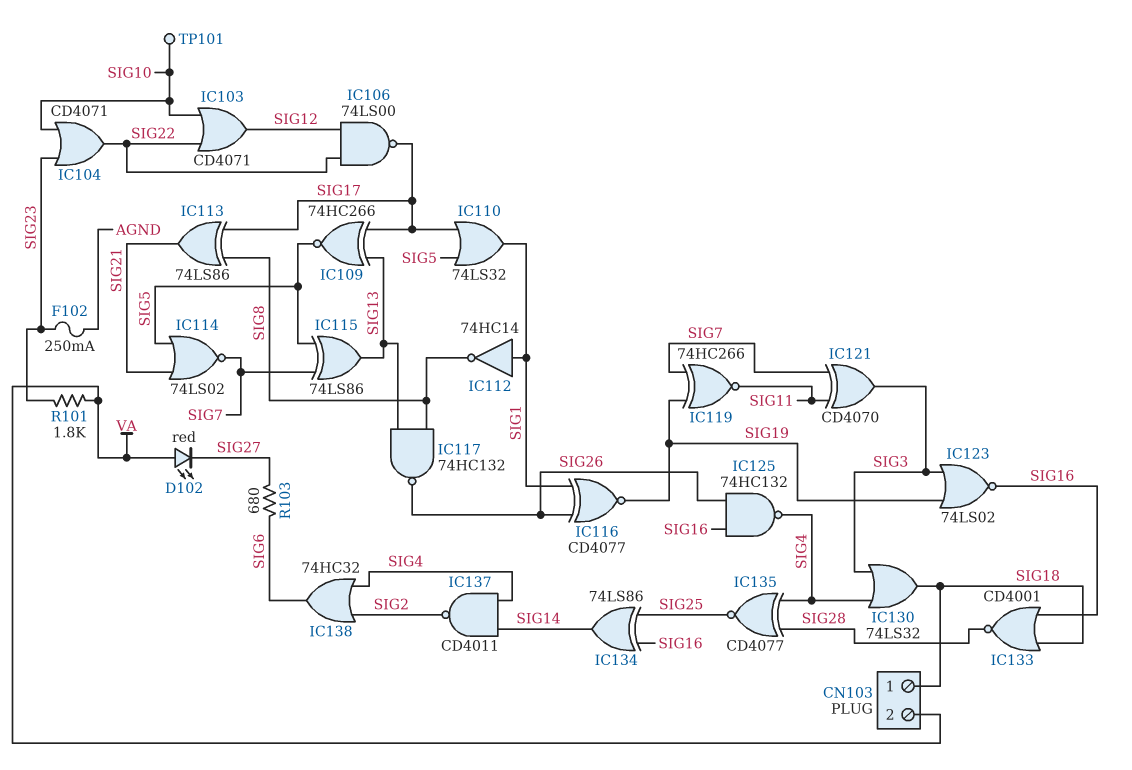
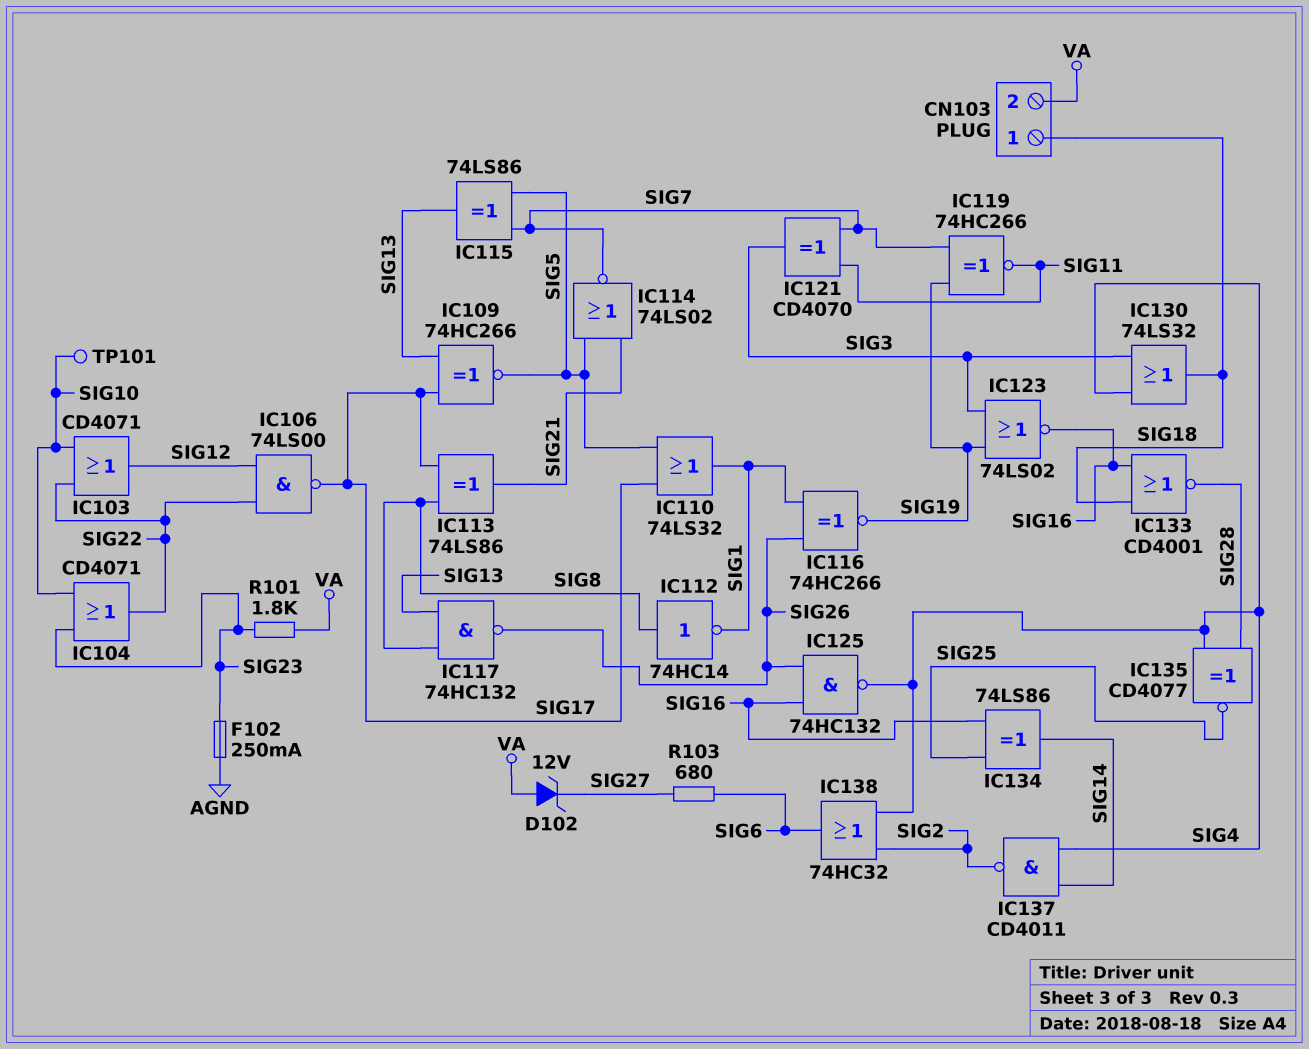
D102: LED red (A VA, K SIG27) -> zener 12V (A VA, K SIG27)
IC112: NOT 74HC14 (in SIG1, out SIG8) -> NOT 74HC14 (in SIG8, out SIG1)
IC116: XNOR CD4077 (in SIG1, in SIG26, out SIG19) -> XNOR 74HC266 (in SIG1, in SIG26, out SIG19)

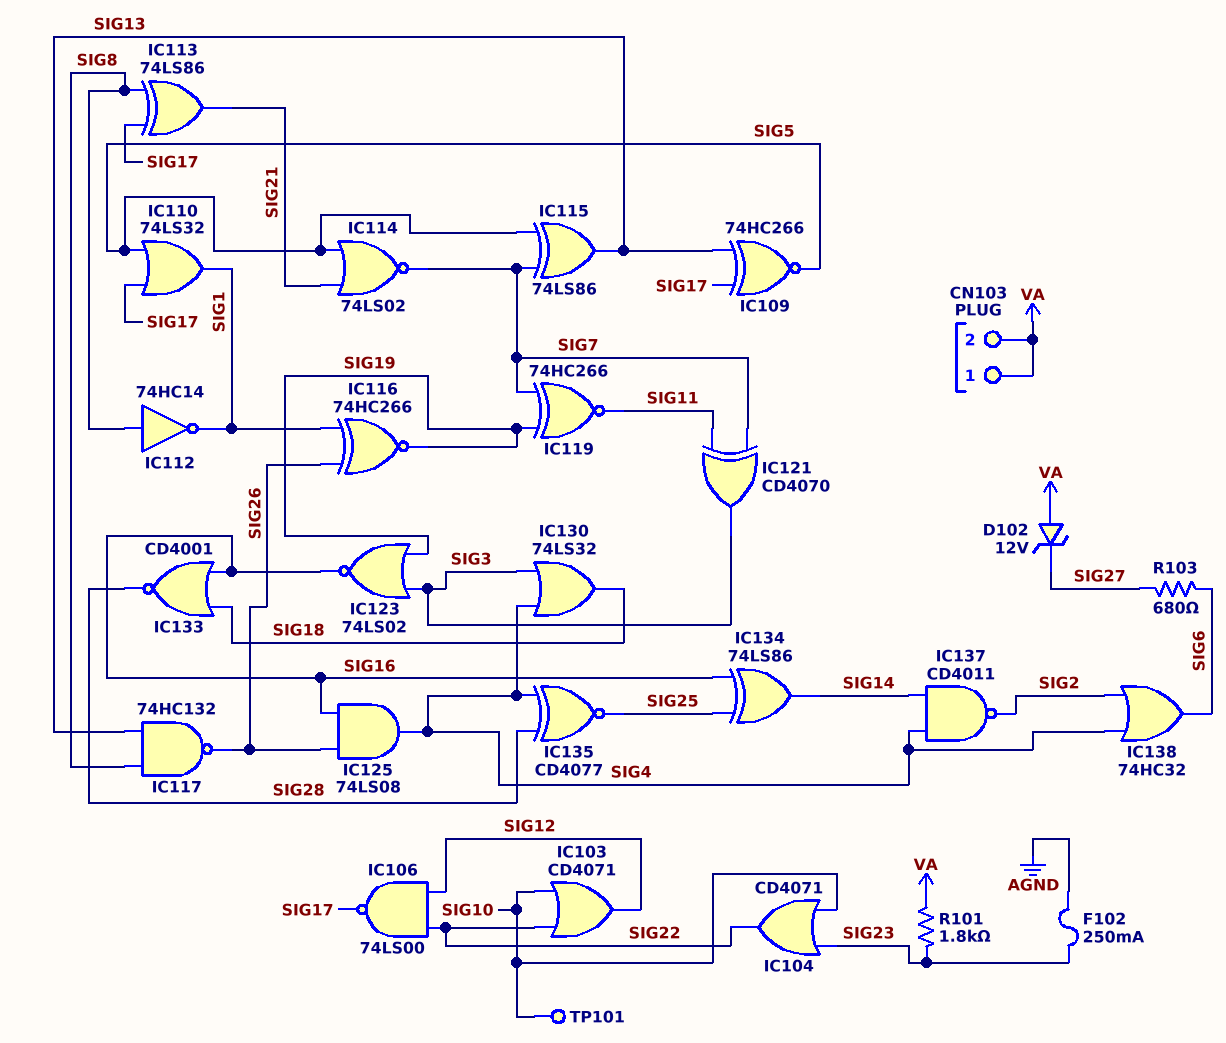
CN103 pin 1: SIG18 -> VA
IC125: NAND 74HC132 (in SIG16, in SIG26, out SIG4) -> AND 74LS08 (in SIG16, in SIG26, out SIG4)

